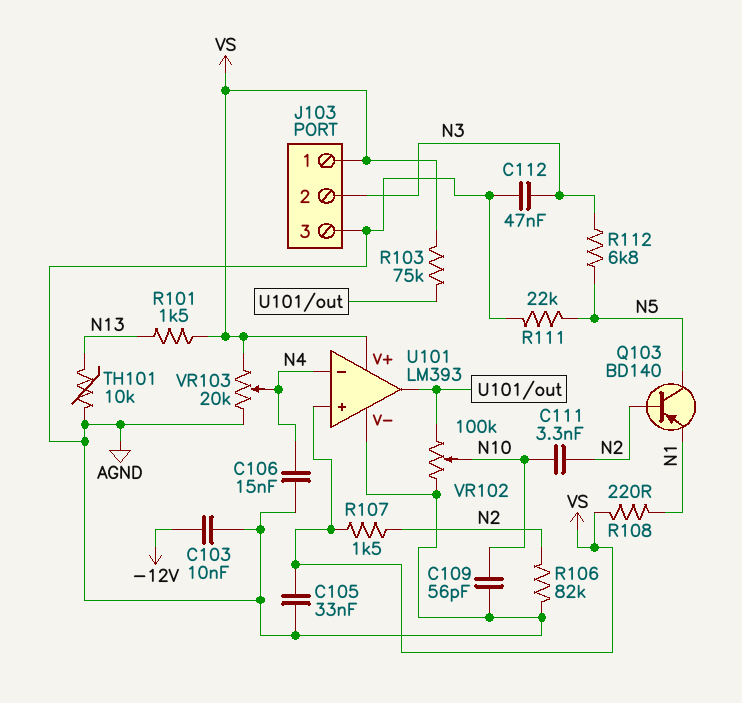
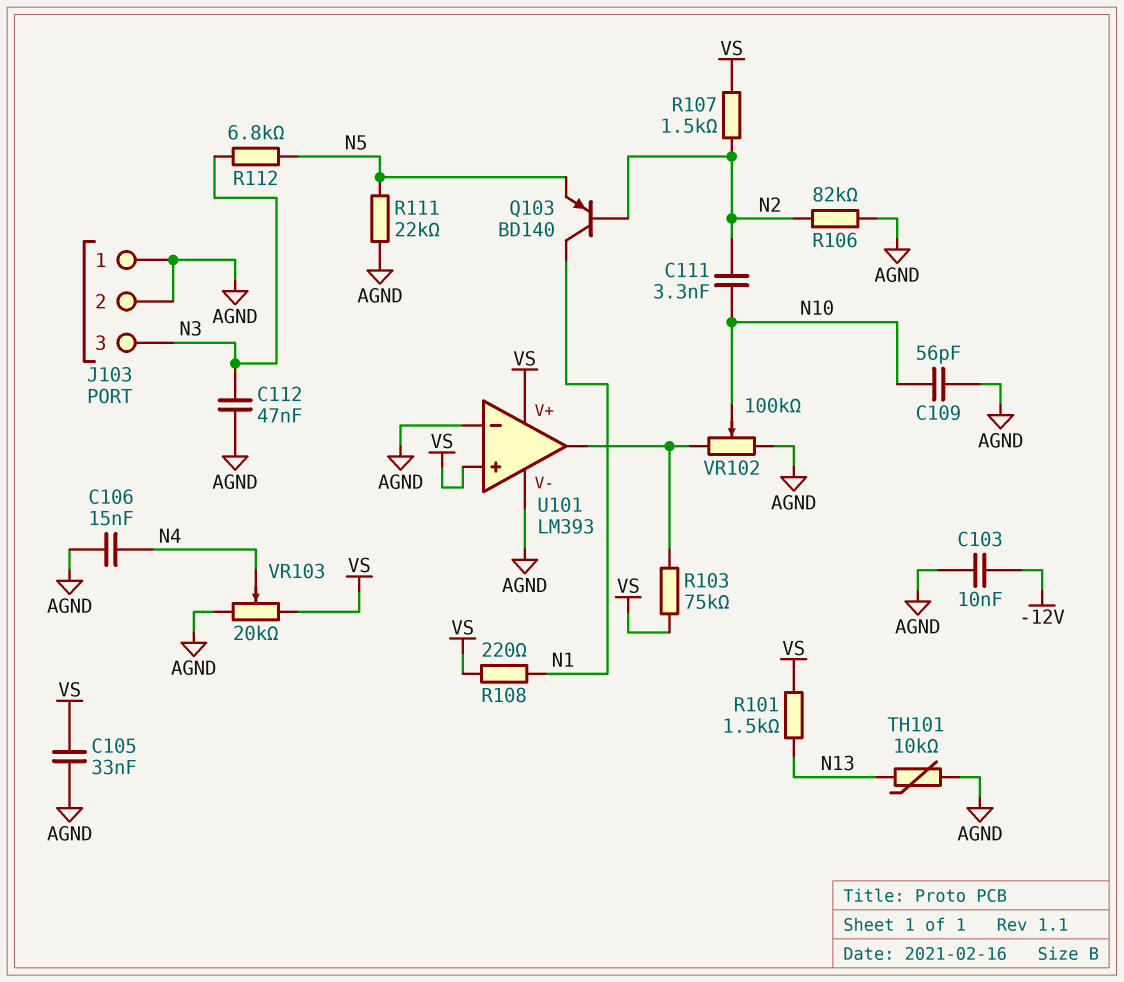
J103 pin 1: VS -> AGND
J103 pin 2: N3 -> AGND
J103 pin 3: AGND -> N3
Q103: PNP BD140 (B N2, C N5, E N1) -> PNP BD140 (B N2, C N1, E N5)
U101 pin in-: N4 -> AGND

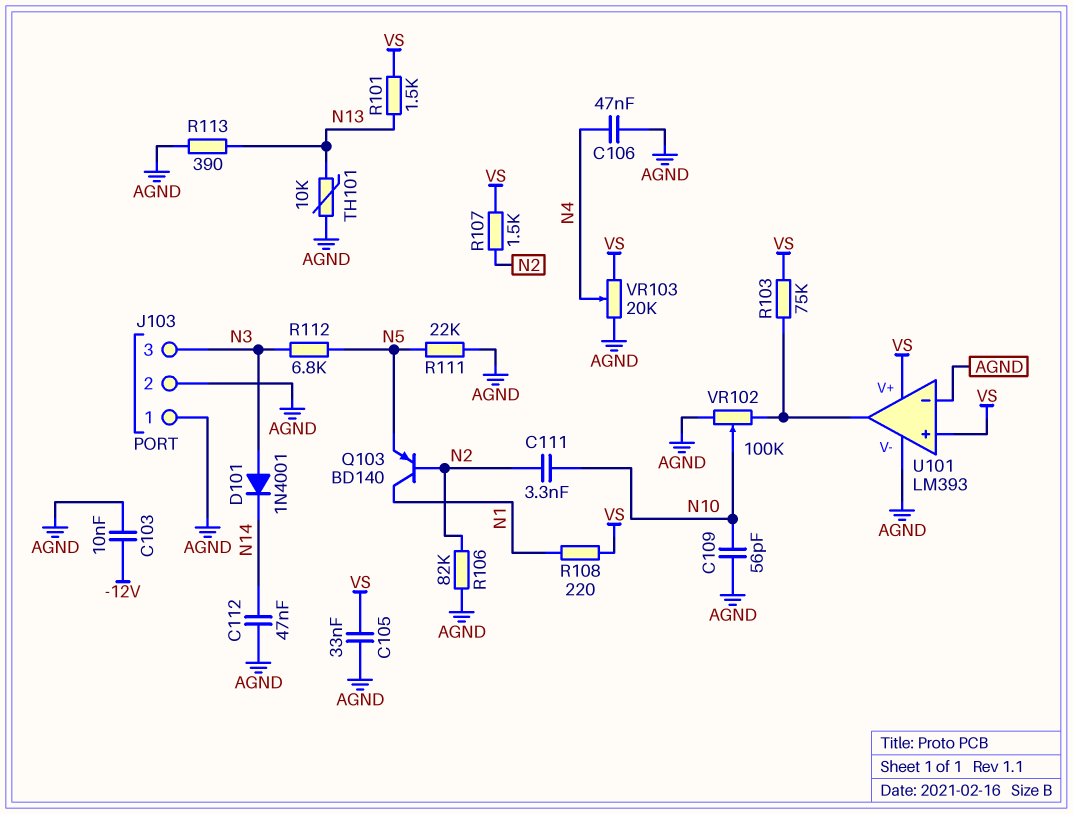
C106: 15nF (AGND, N4) -> 47nF (AGND, N4)
C112: 47nF (AGND, N3) -> 47nF (AGND, N14)
D101: none -> diode 1N4001 (A N3, K N14)
R113: none -> 390 (AGND, N13)

